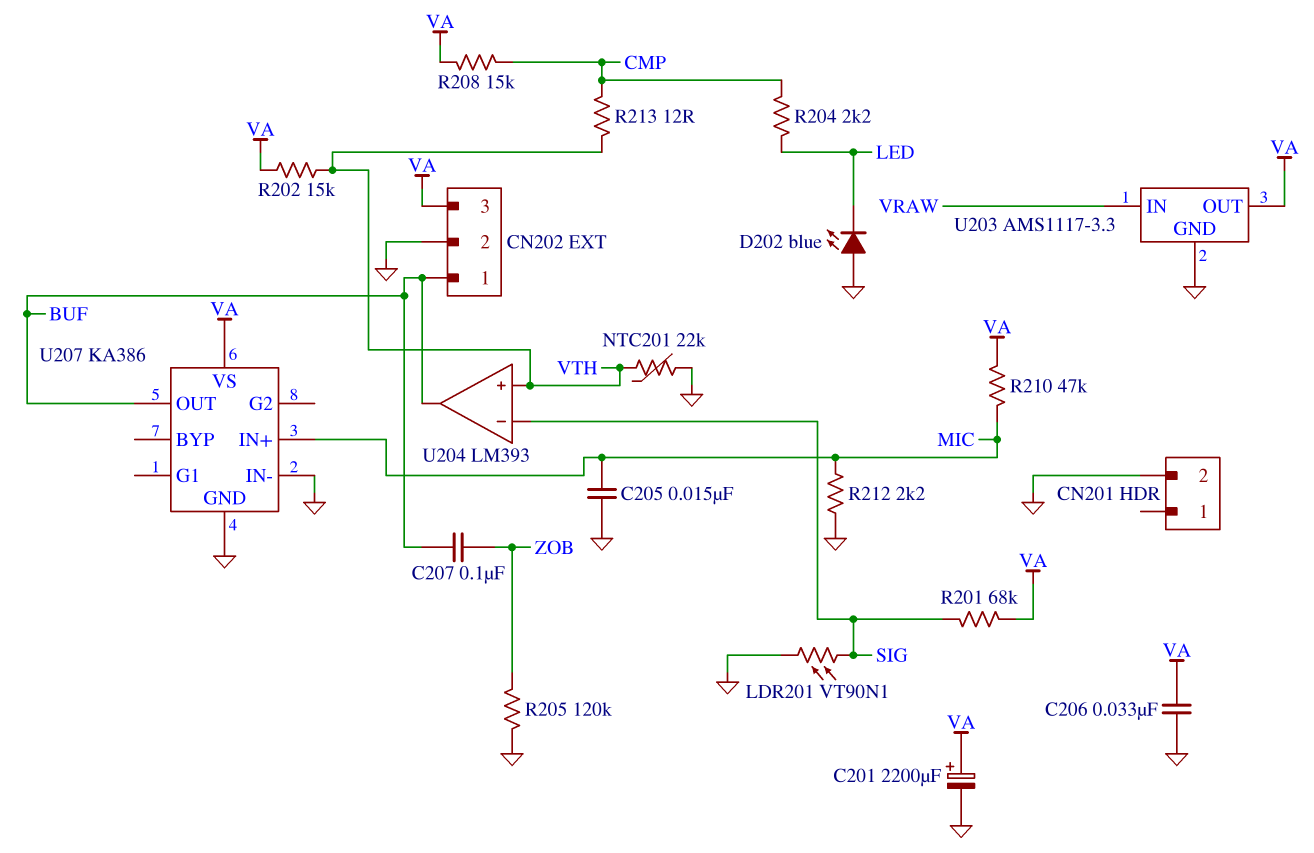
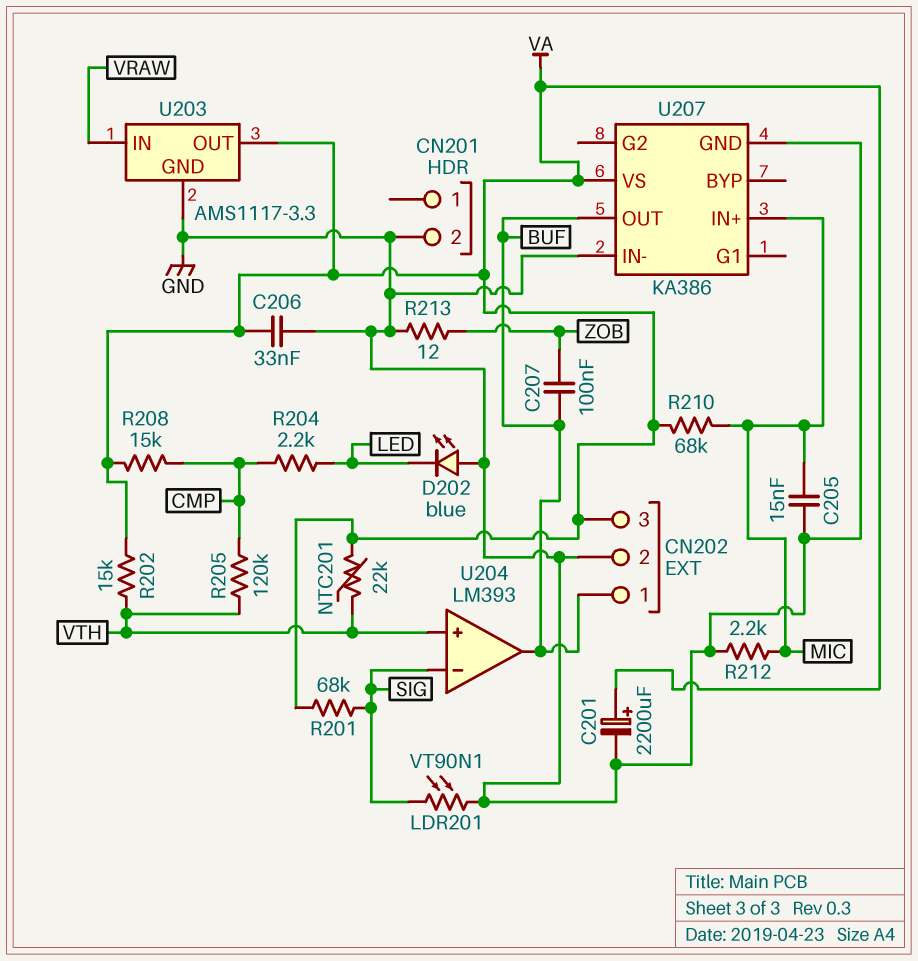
NTC201: 22k (GND, VTH) -> 22k (VA, VTH)
R205: 120k (GND, ZOB) -> 120k (CMP, VTH)
R210: 47k (MIC, VA) -> 68k (MIC, VA)
R213: 12 (CMP, VTH) -> 12 (GND, ZOB)

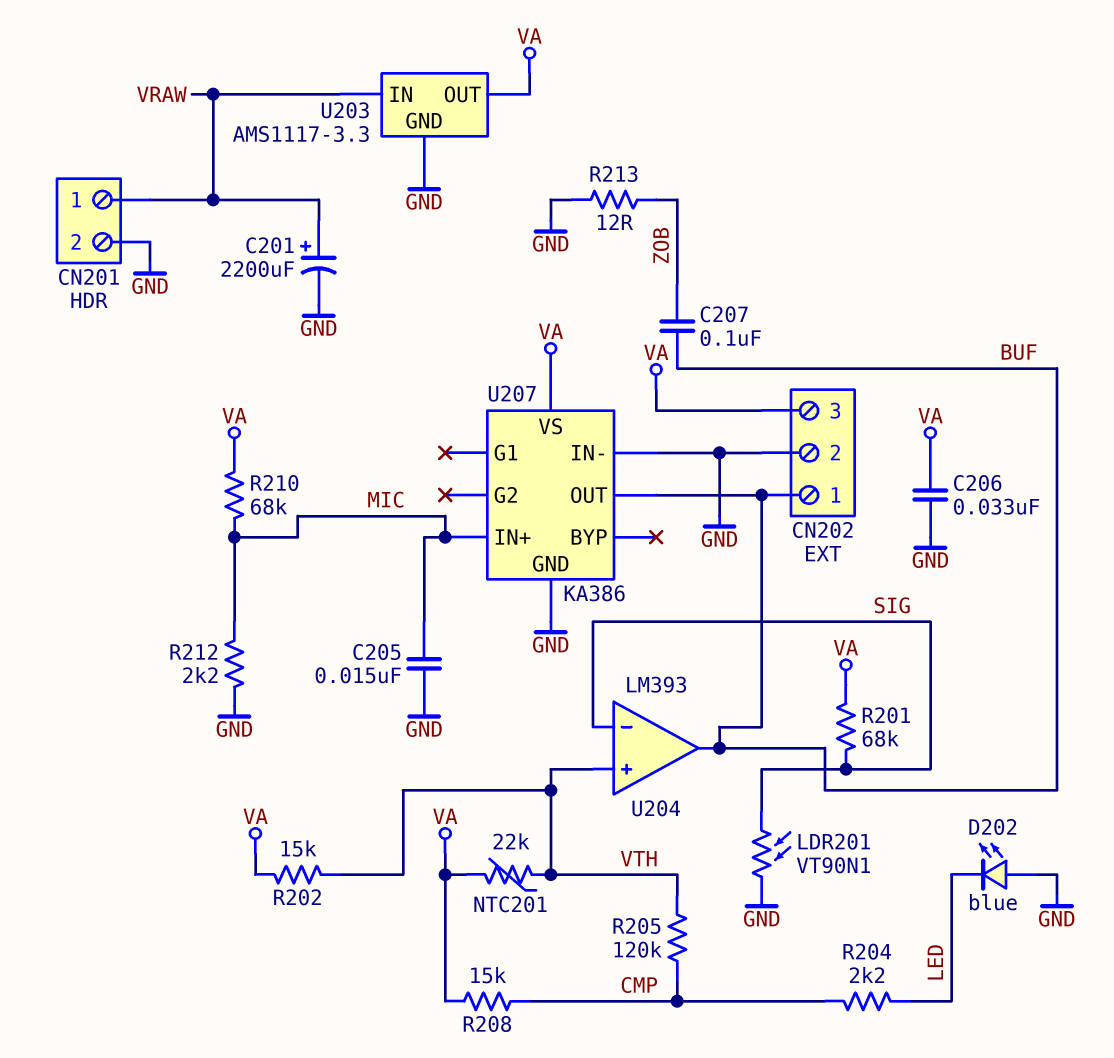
C201: 2200uF (plus VA, minus GND) -> 2200uF (plus VRAW, minus GND)
CN201 pin 1: none -> VRAW

